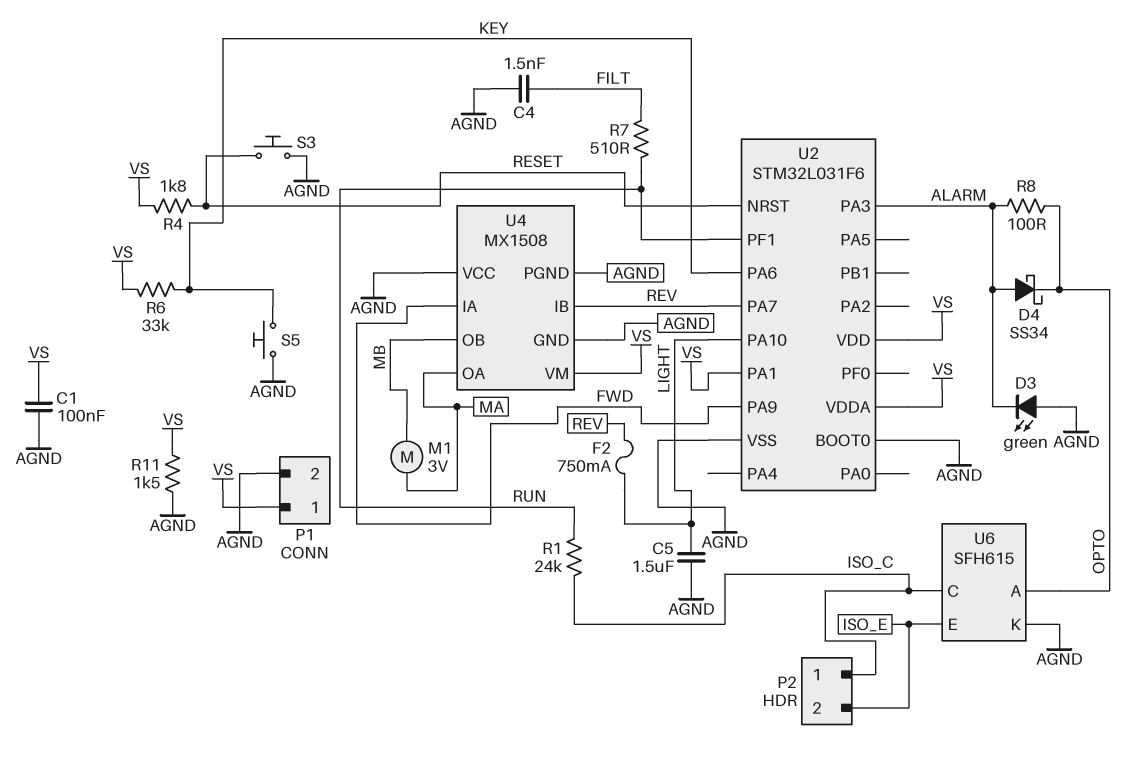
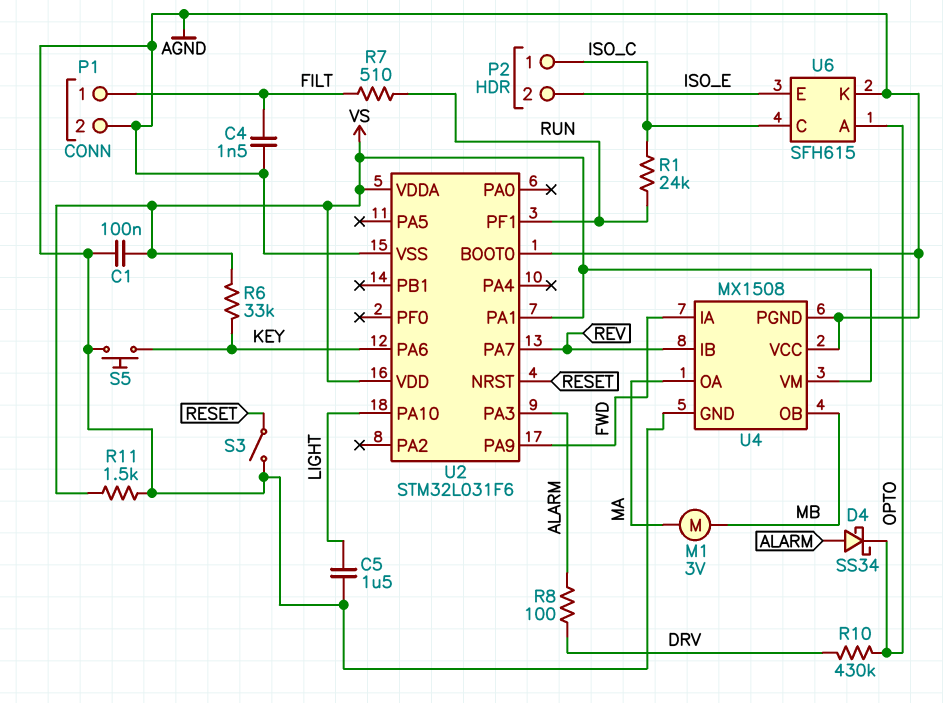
D3: LED green (A AGND, K ALARM) -> none
F2: 750mA (LIGHT, REV) -> none
P1 pin 1: VS -> FILT
R4: 1.8k (RESET, VS) -> none
R8: 100 (ALARM, OPTO) -> 100 (ALARM, DRV)
R10: none -> 430k (DRV, OPTO)
S3: button (AGND, RESET) -> switch (AGND, RESET)

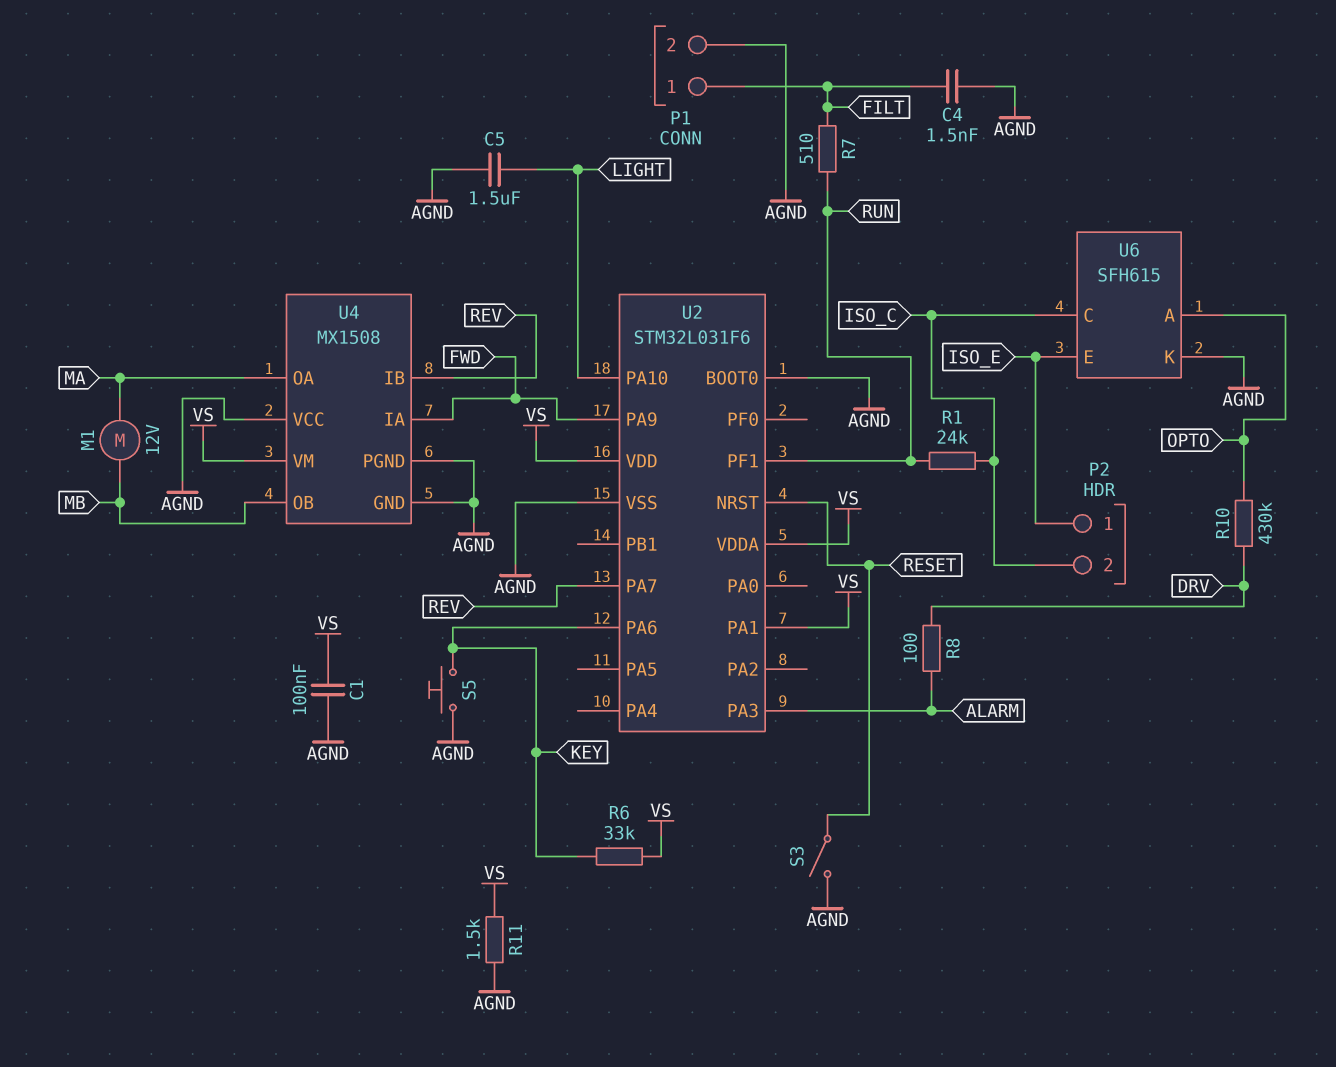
D4: schottky SS34 (A ALARM, K OPTO) -> none
M1: motor 3V (MA, MB) -> motor 12V (MA, MB)
P2 pin 1: ISO_C -> ISO_E
P2 pin 2: ISO_E -> ISO_C

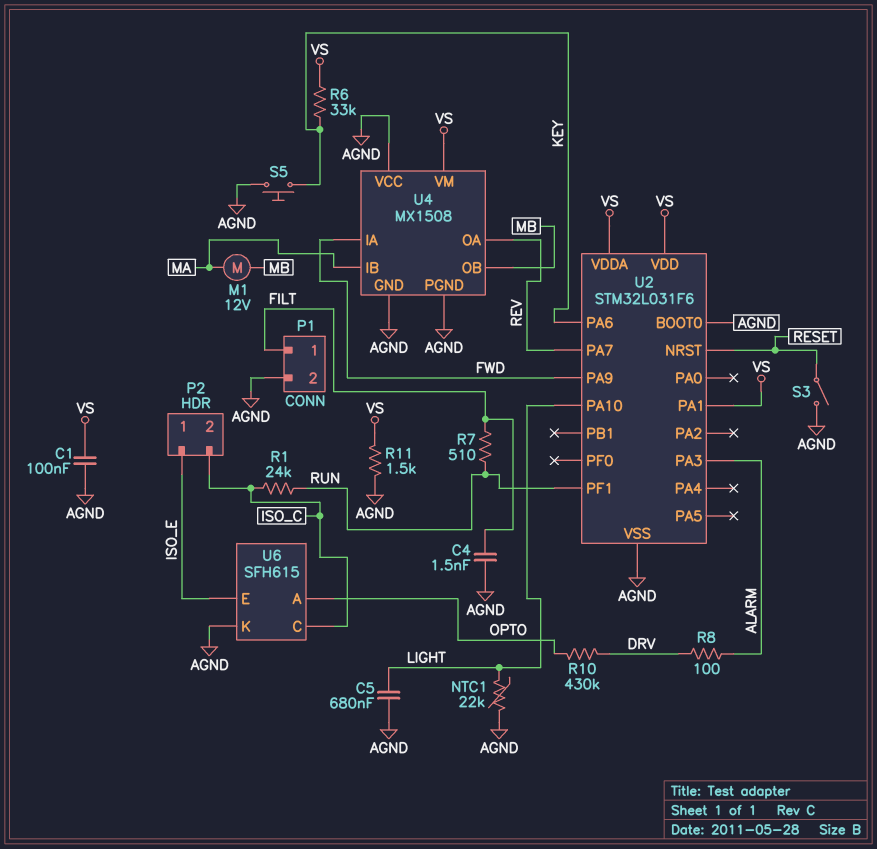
C5: 1.5uF (AGND, LIGHT) -> 680nF (AGND, LIGHT)
NTC1: none -> 22k (AGND, LIGHT)
U4 pin IB: REV -> MA
U4 pin OA: MA -> REV

